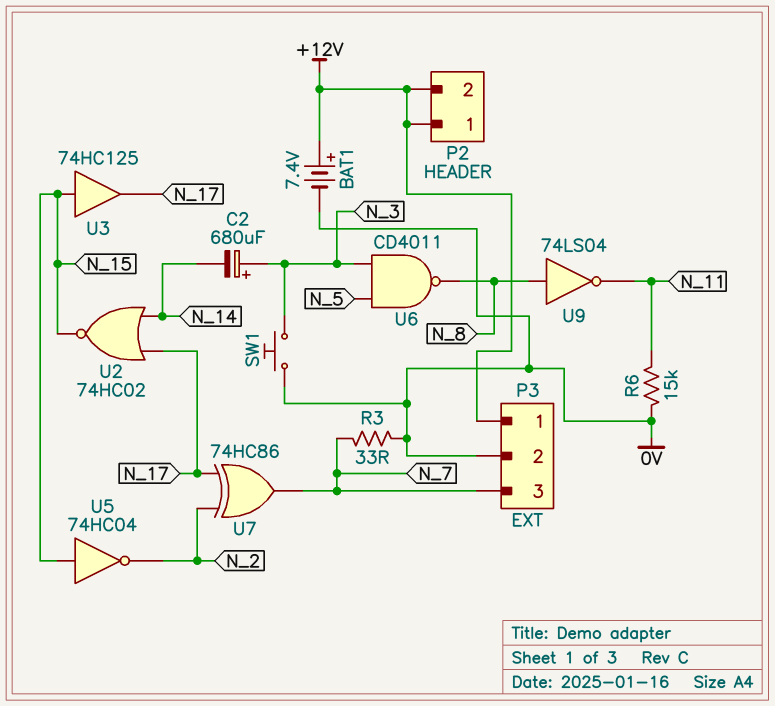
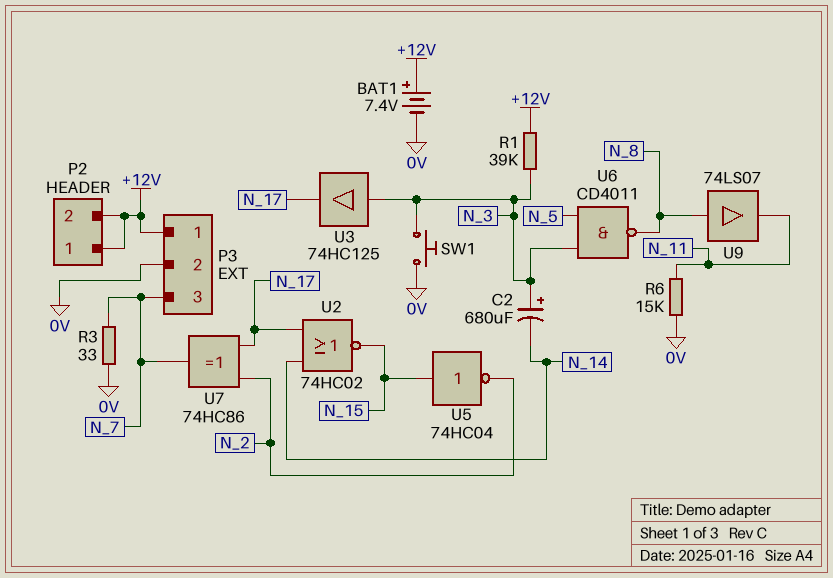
R1: none -> 39k (+12V, N_3)
U3: buffer 74HC125 (in N_15, out N_17) -> buffer 74HC125 (in N_3, out N_17)
U9: NOT 74LS04 (in N_8, out N_11) -> buffer 74LS07 (in N_8, out N_11)

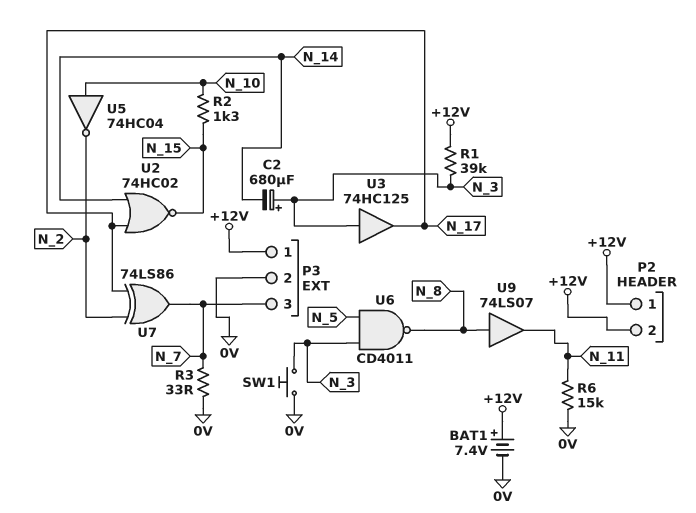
R2: none -> 1.3k (N_10, N_15)
U5: NOT 74HC04 (in N_15, out N_2) -> NOT 74HC04 (in N_10, out N_2)
U7: XOR 74HC86 (in N_2, in N_17, out N_7) -> XOR 74LS86 (in N_2, in N_17, out N_7)

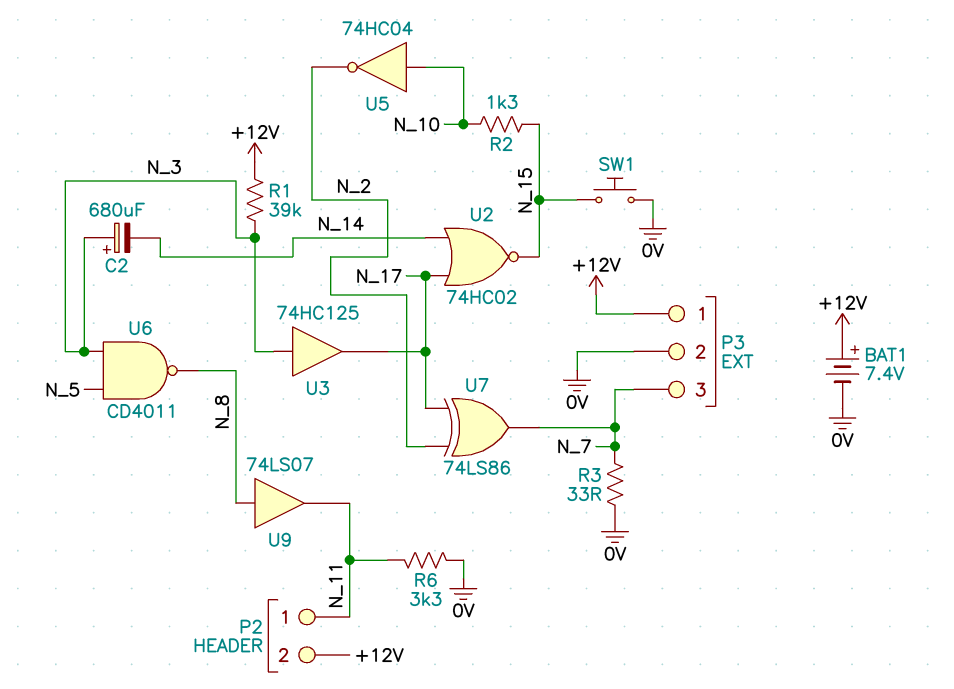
P2 pin 1: +12V -> N_11
R6: 15k (0V, N_11) -> 3.3k (0V, N_11)
SW1: button (0V, N_3) -> button (0V, N_15)

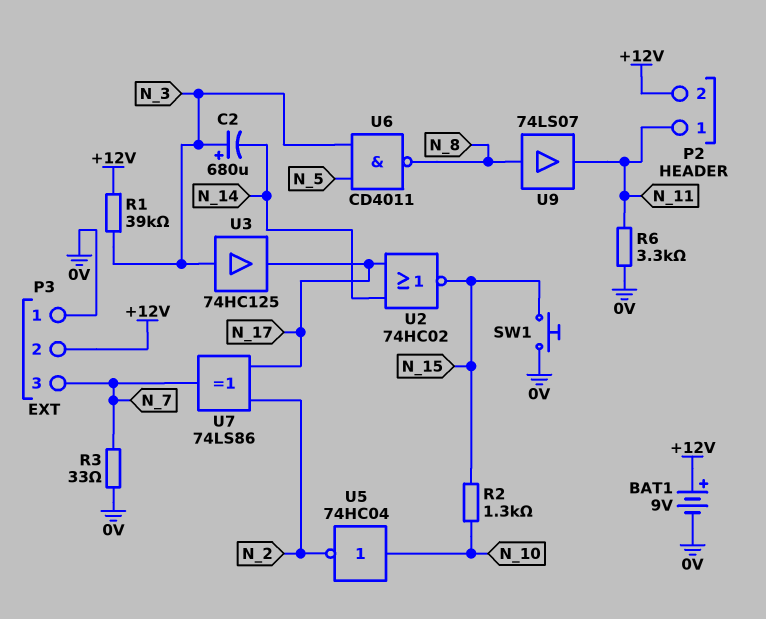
BAT1: 7.4V (plus +12V, minus 0V) -> 9V (plus +12V, minus 0V)
P3 pin 1: +12V -> 0V
P3 pin 2: 0V -> +12V

